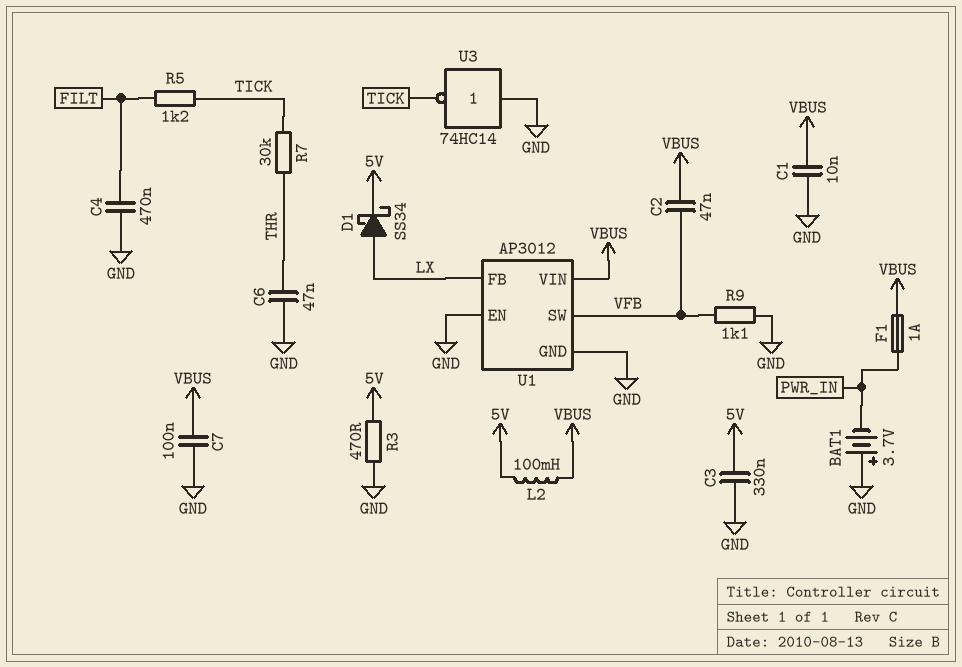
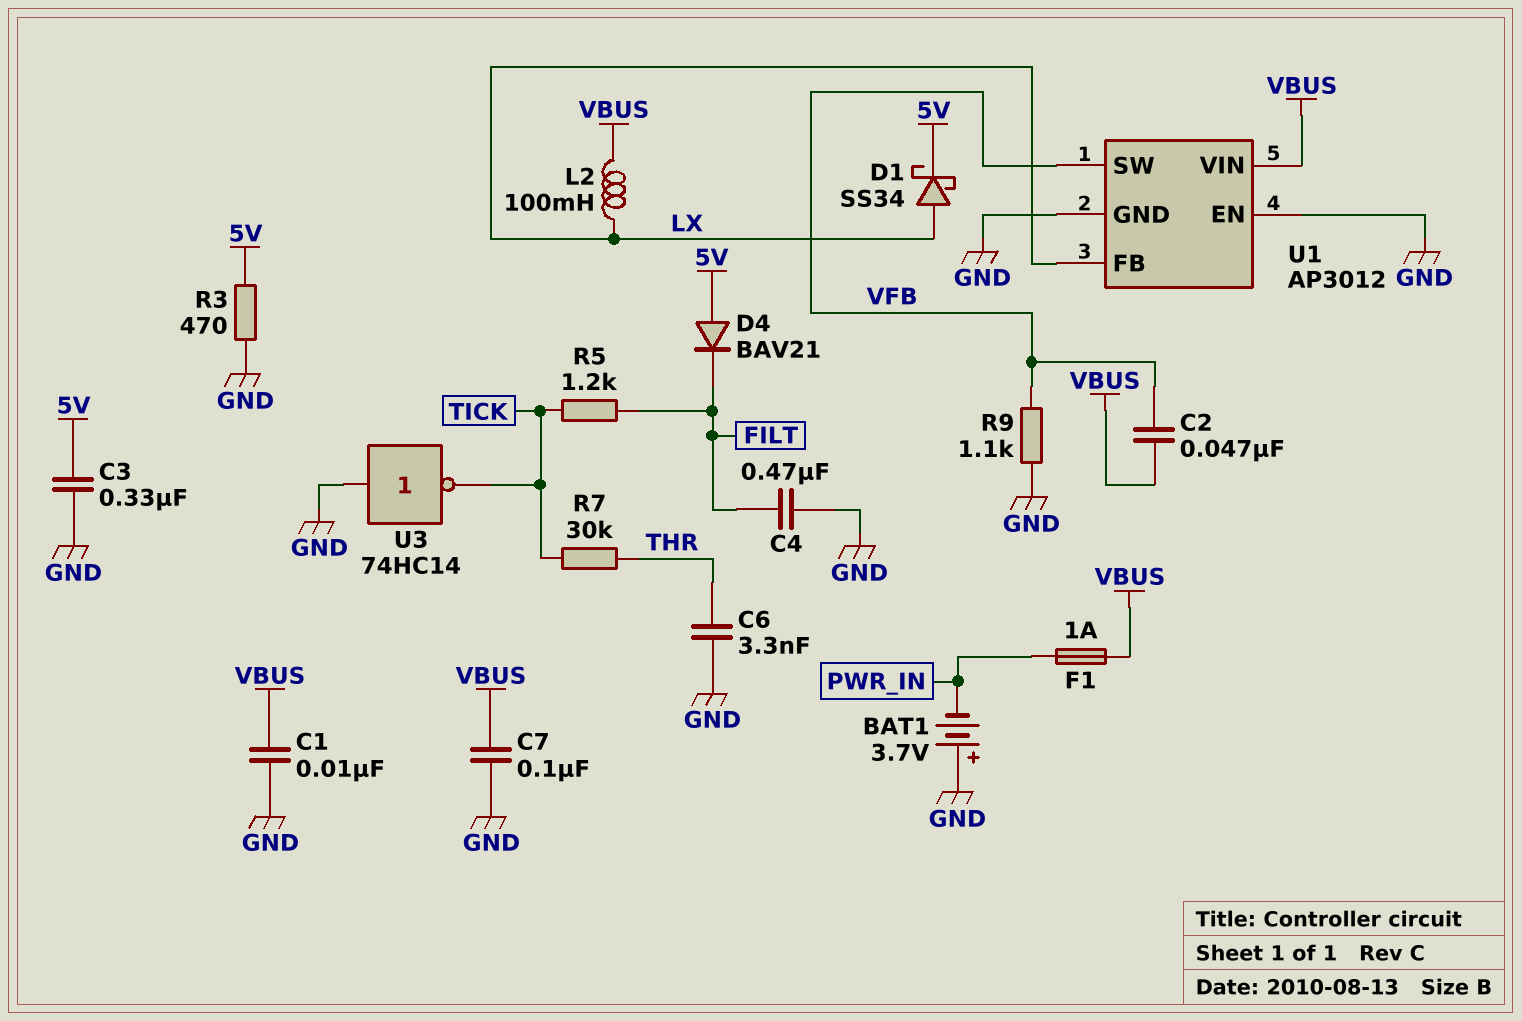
C6: 47nF (GND, THR) -> 3.3nF (GND, THR)
D4: none -> diode BAV21 (A 5V, K FILT)
L2: 100mH (5V, VBUS) -> 100mH (LX, VBUS)

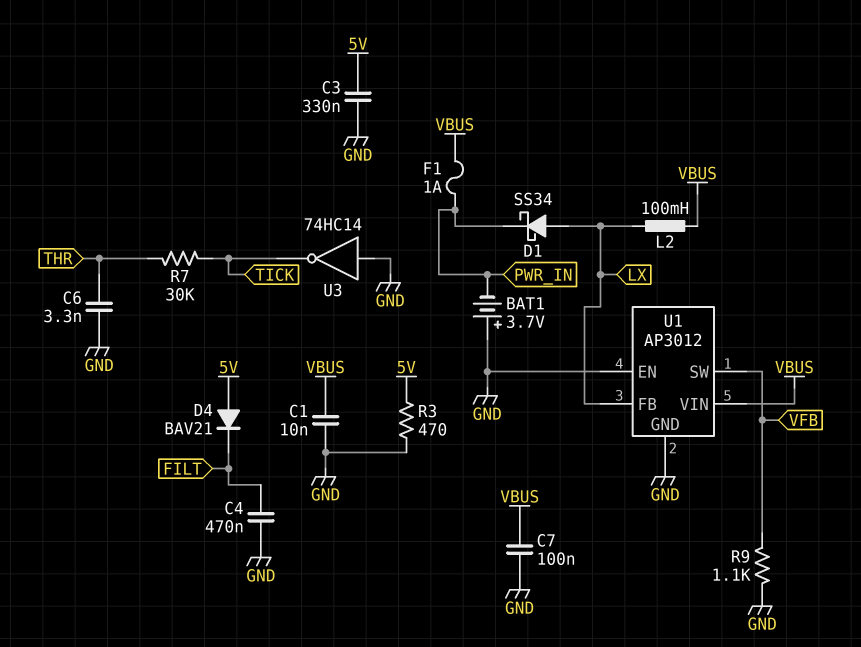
C2: 47nF (VBUS, VFB) -> none
D1: schottky SS34 (A LX, K 5V) -> schottky SS34 (A LX, K PWR_IN)
R5: 1.2k (FILT, TICK) -> none

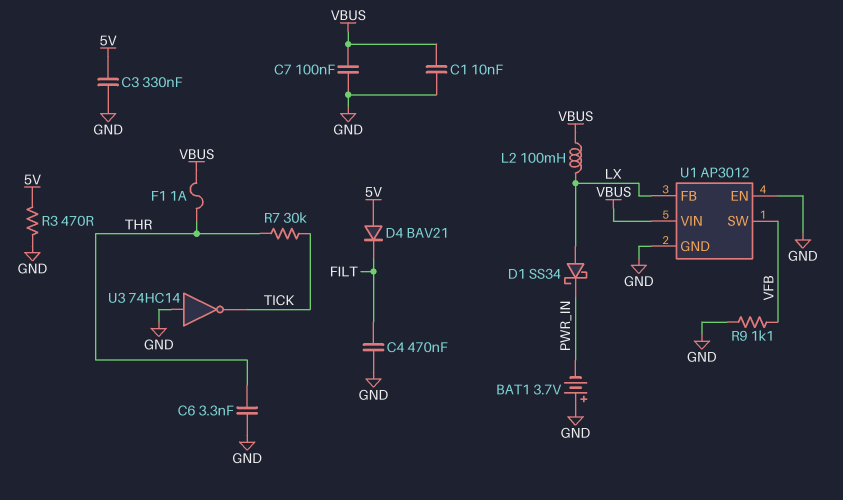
F1: 1A (PWR_IN, VBUS) -> 1A (THR, VBUS)

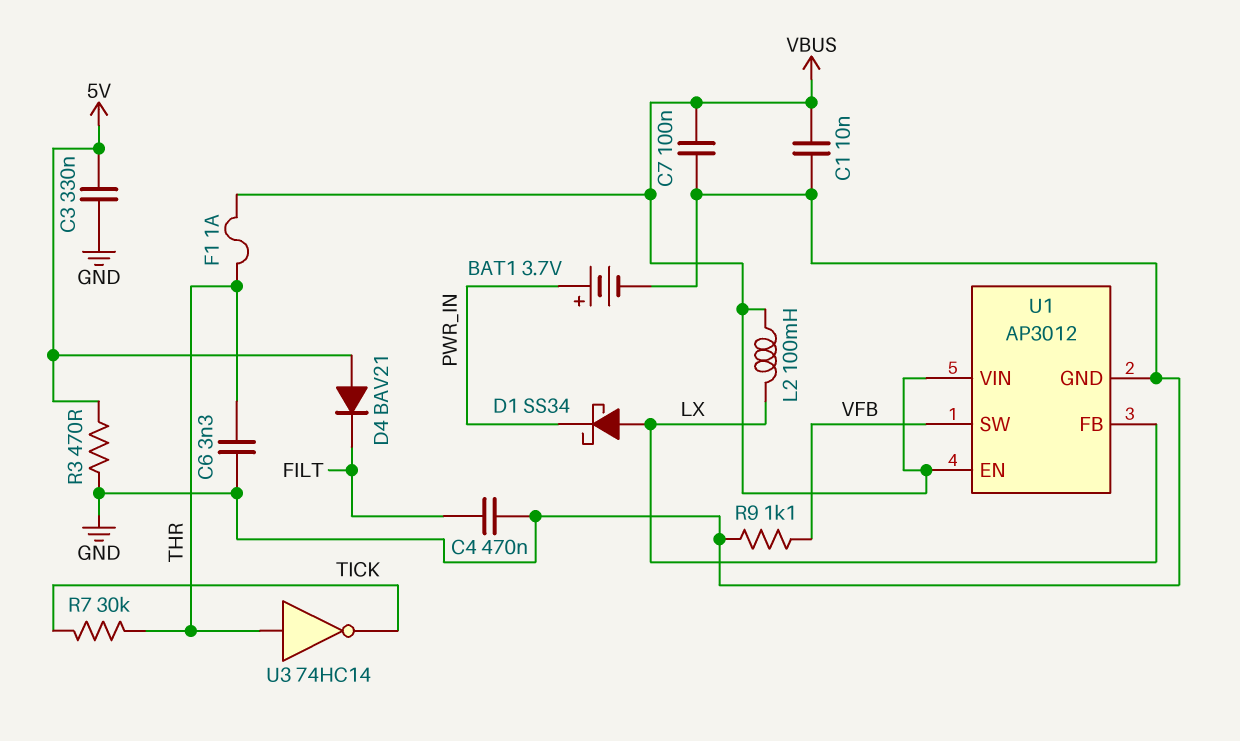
BAT1: 3.7V (plus GND, minus PWR_IN) -> 3.7V (plus PWR_IN, minus GND)
U1 pin EN: GND -> VBUS
U3: NOT 74HC14 (in GND, out TICK) -> NOT 74HC14 (in THR, out TICK)

